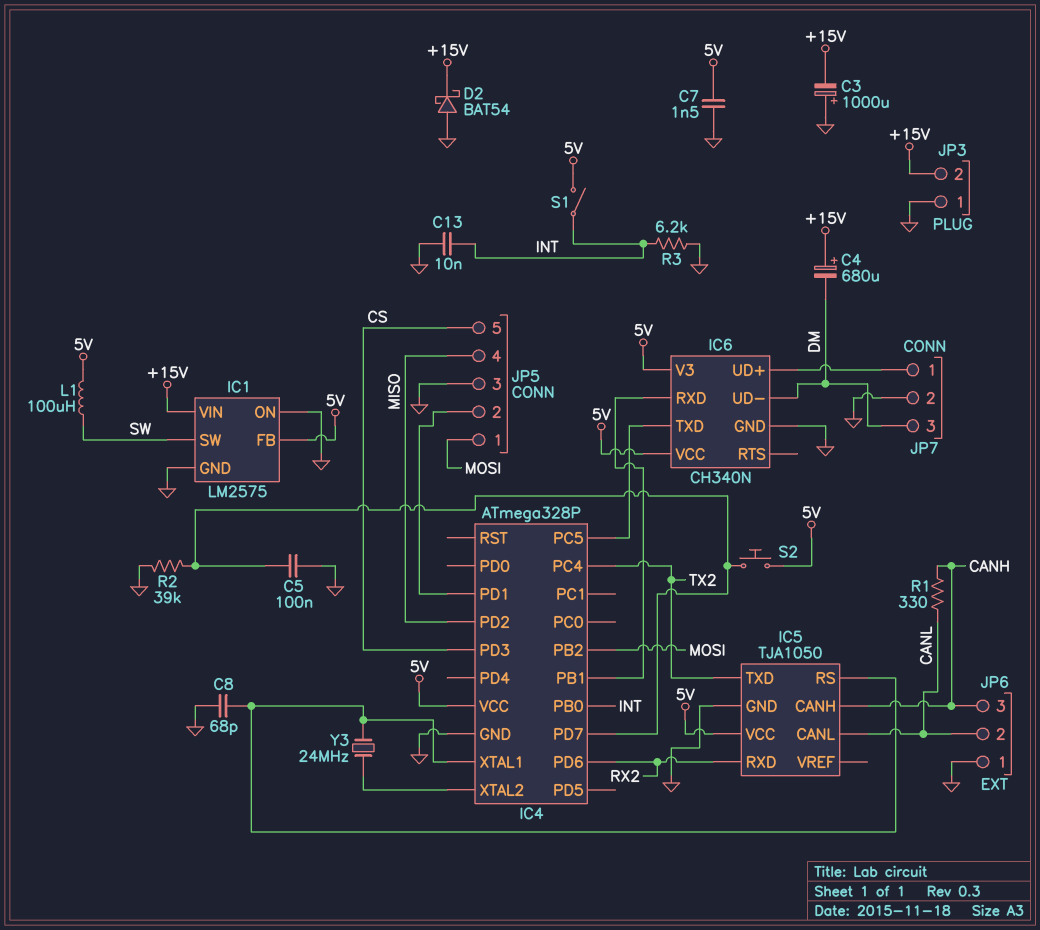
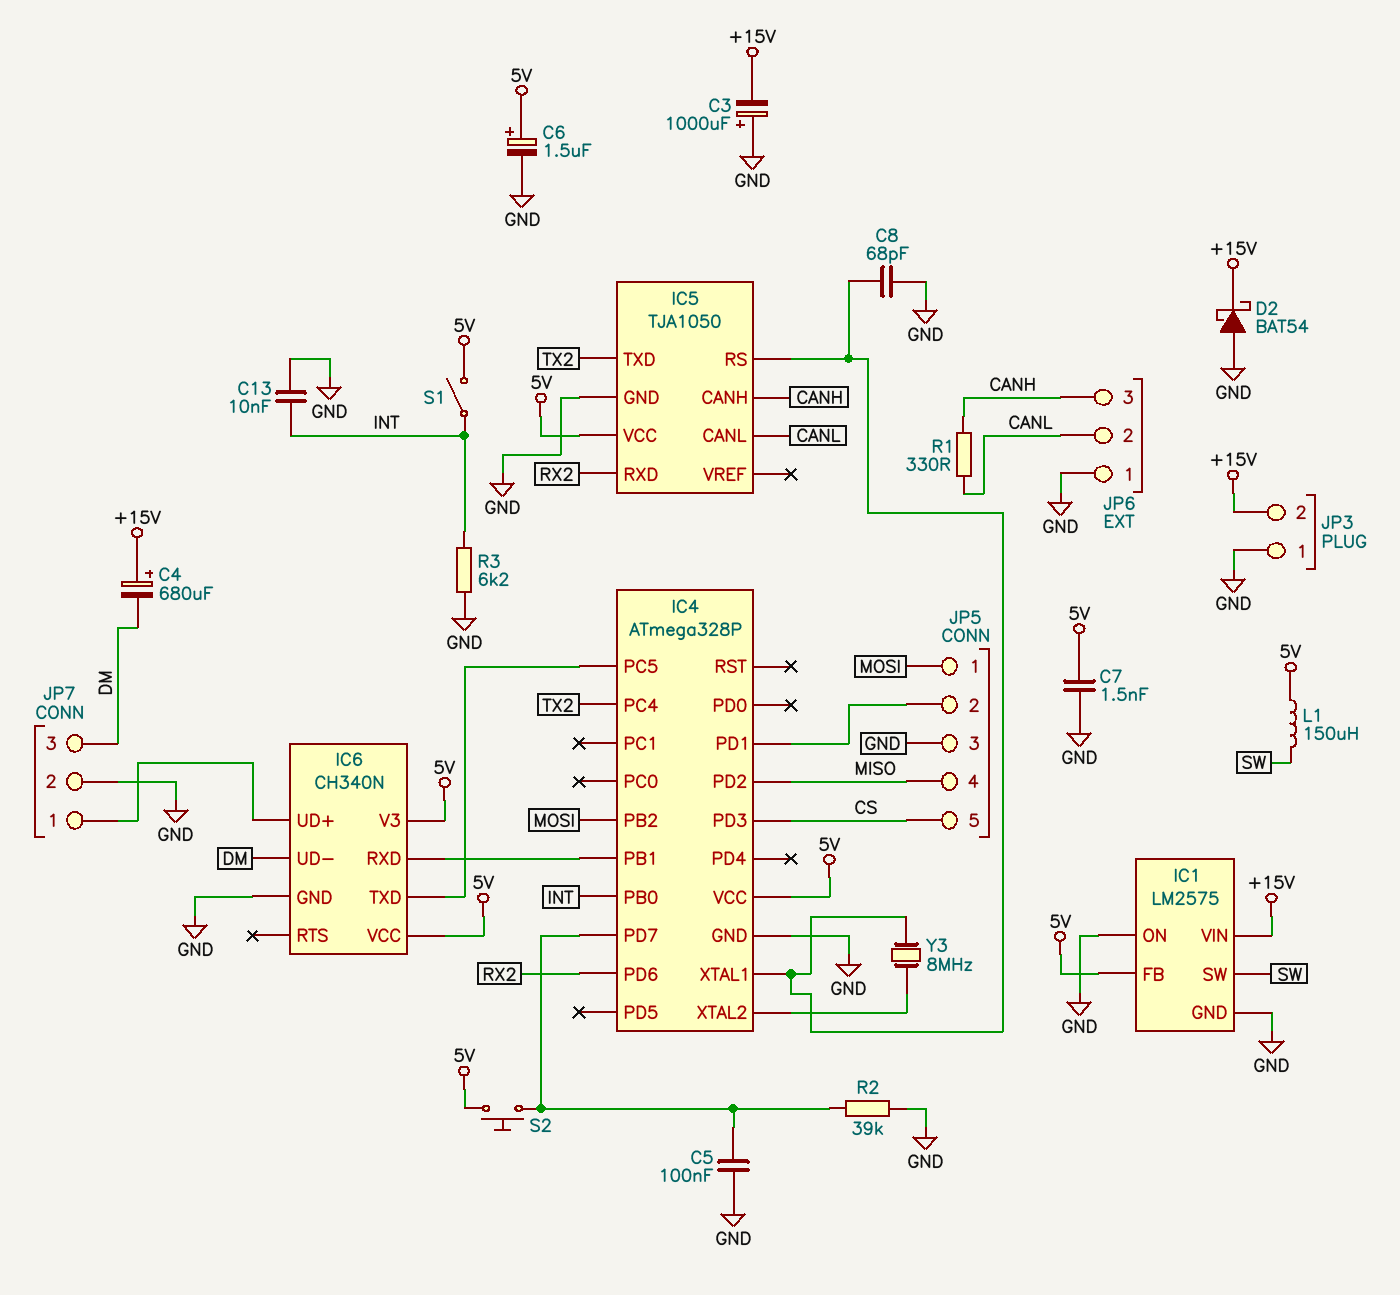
C6: none -> 1.5uF (plus 5V, minus GND)
L1: 100uH (5V, SW) -> 150uH (5V, SW)
Y3: 24MHz (IC4/XTAL1, IC4/XTAL2) -> 8MHz (IC4/XTAL1, IC4/XTAL2)

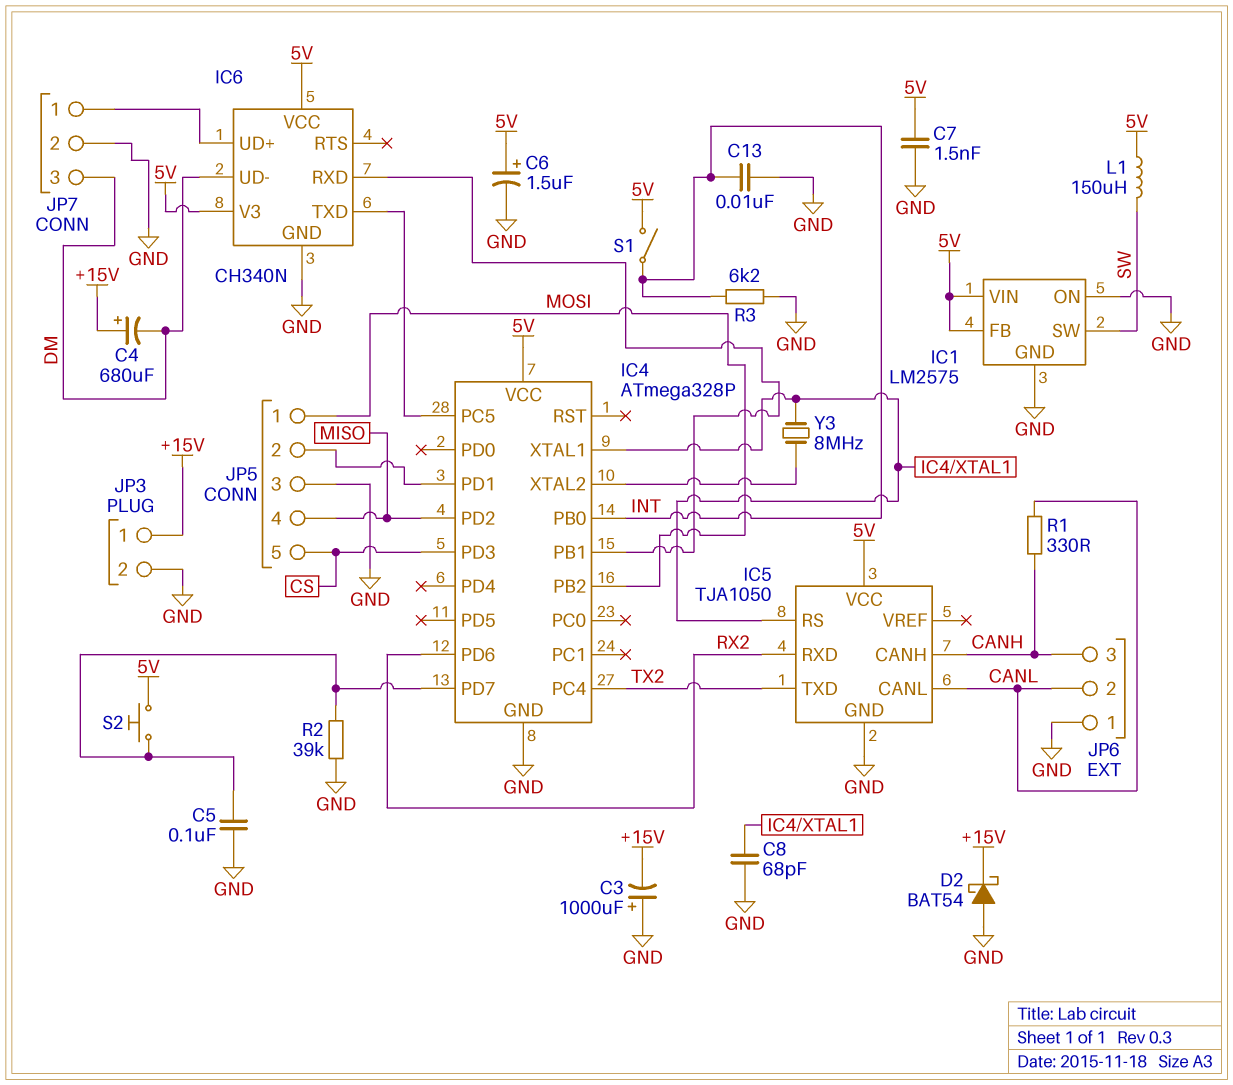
IC1 pin VIN: +15V -> 5V
JP3 pin 1: GND -> +15V
JP3 pin 2: +15V -> GND

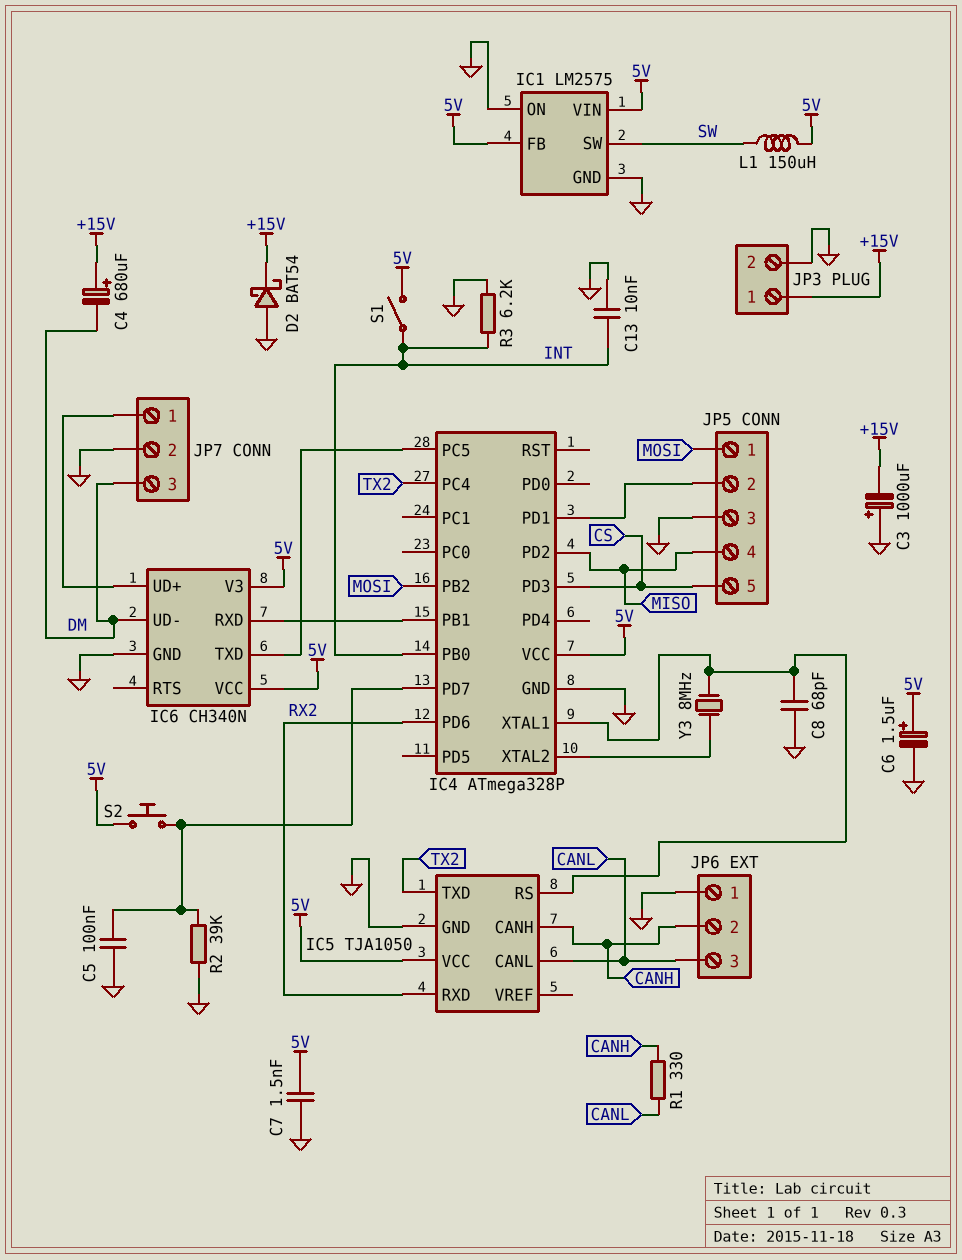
JP6 pin 2: CANL -> CANH
JP6 pin 3: CANH -> CANL

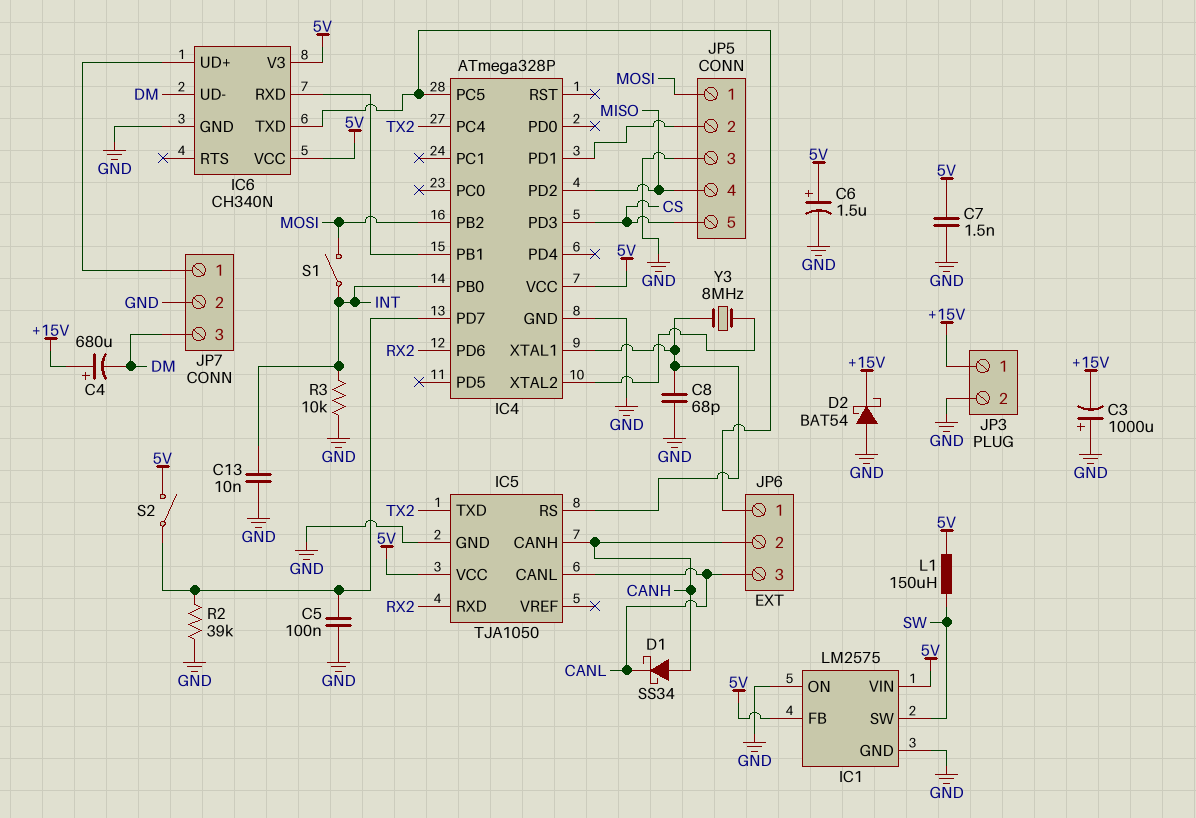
D1: none -> schottky SS34 (A CANH, K CANL)
JP6 pin 1: GND -> IC4/PC5
R1: 330 (CANH, CANL) -> none
R3: 6.2k (GND, INT) -> 10k (GND, INT)
S1: switch (5V, INT) -> switch (INT, MOSI)
S2: button (5V, IC4/PD7) -> switch (5V, IC4/PD7)

